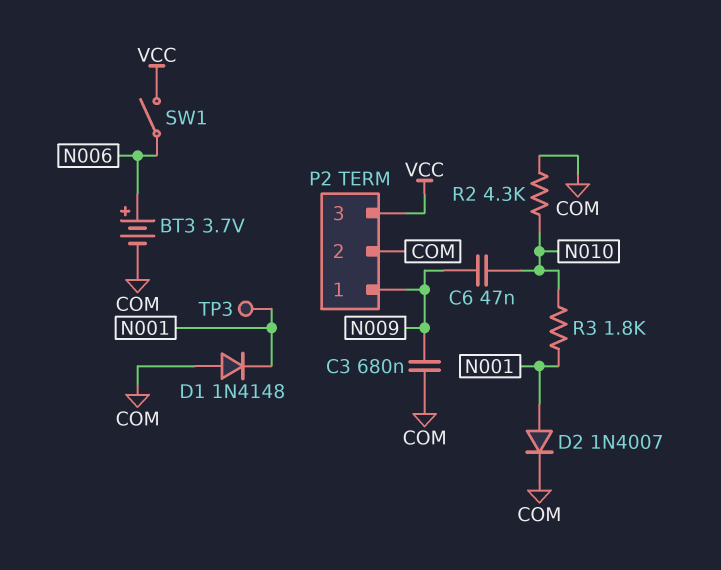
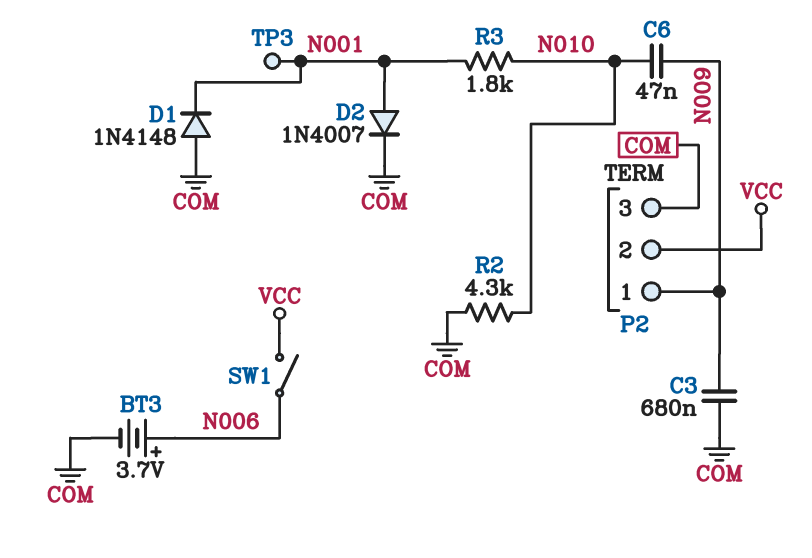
P2 pin 2: COM -> VCC
P2 pin 3: VCC -> COM

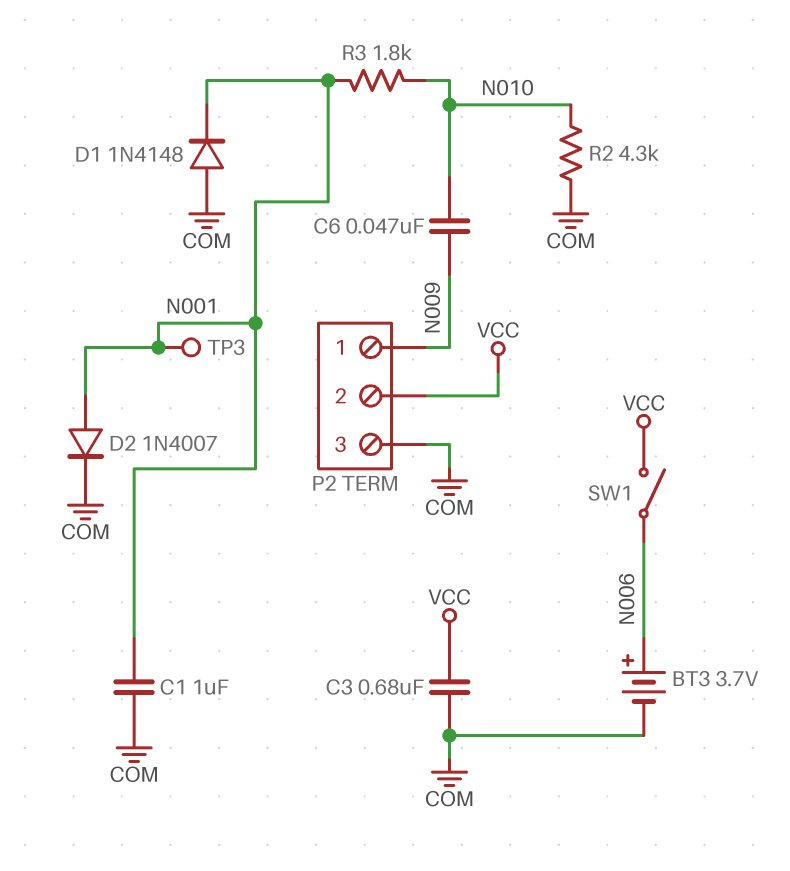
C1: none -> 1uF (COM, N001)
C3: 680nF (COM, N009) -> 680nF (COM, VCC)

